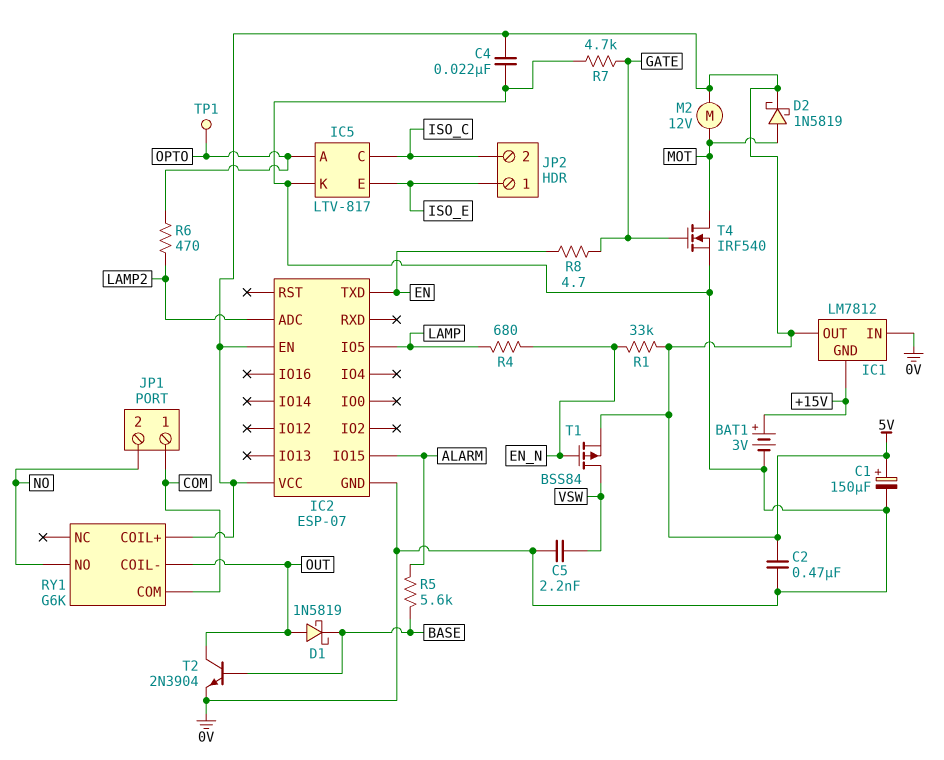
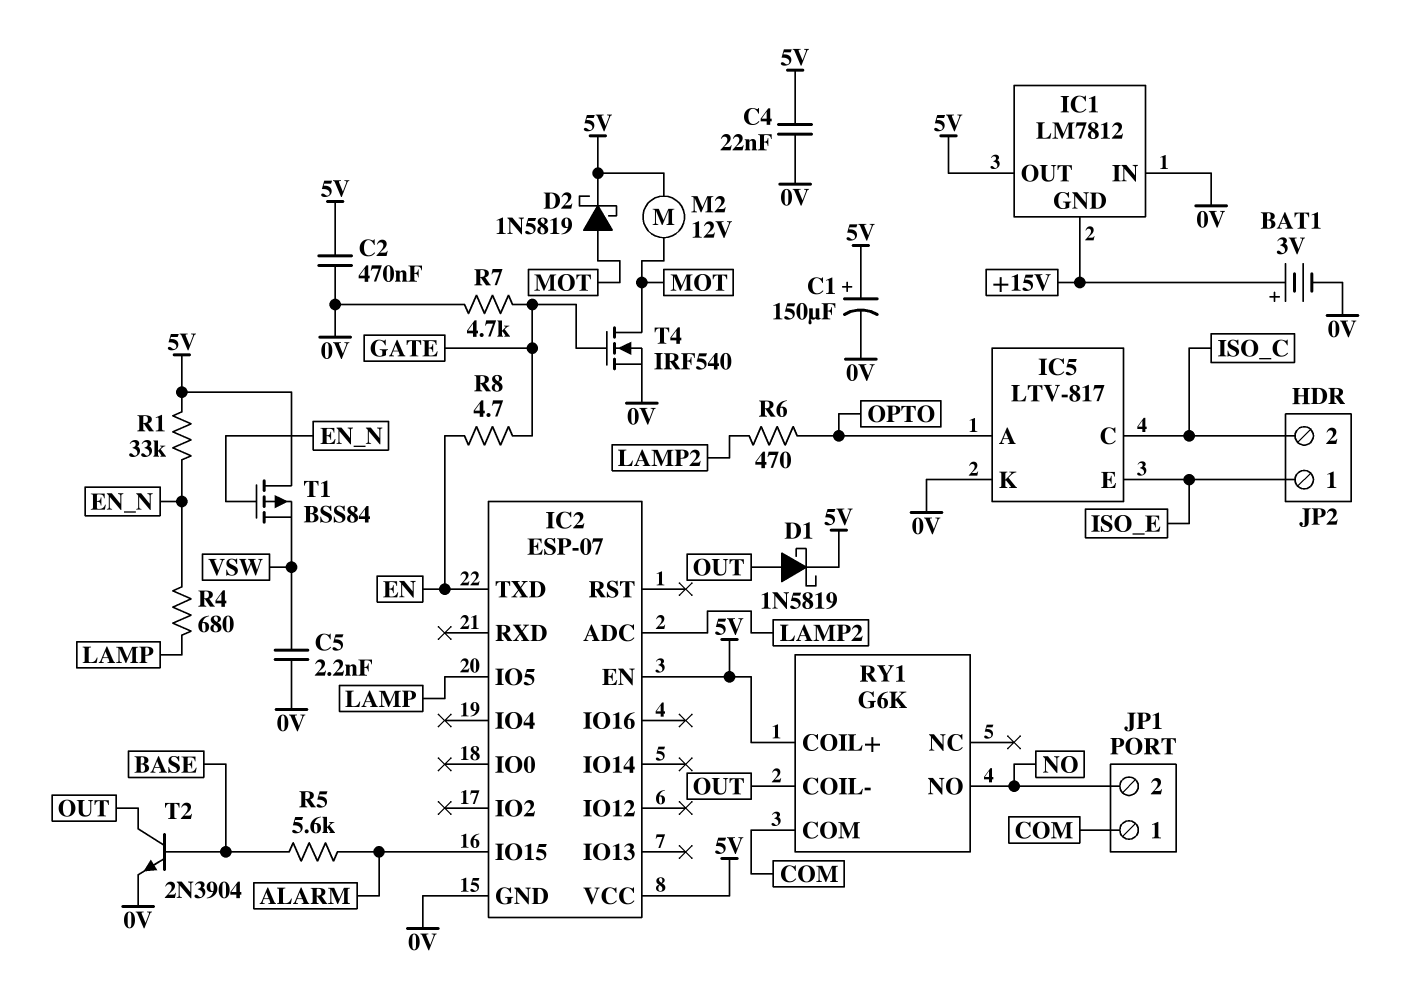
D1: schottky 1N5819 (A OUT, K BASE) -> schottky 1N5819 (A OUT, K 5V)
T1: PMOS BSS84 (G EN_N, D VSW, S 5V) -> PMOS BSS84 (G EN_N, D 5V, S VSW)
TP1: test point (OPTO) -> none

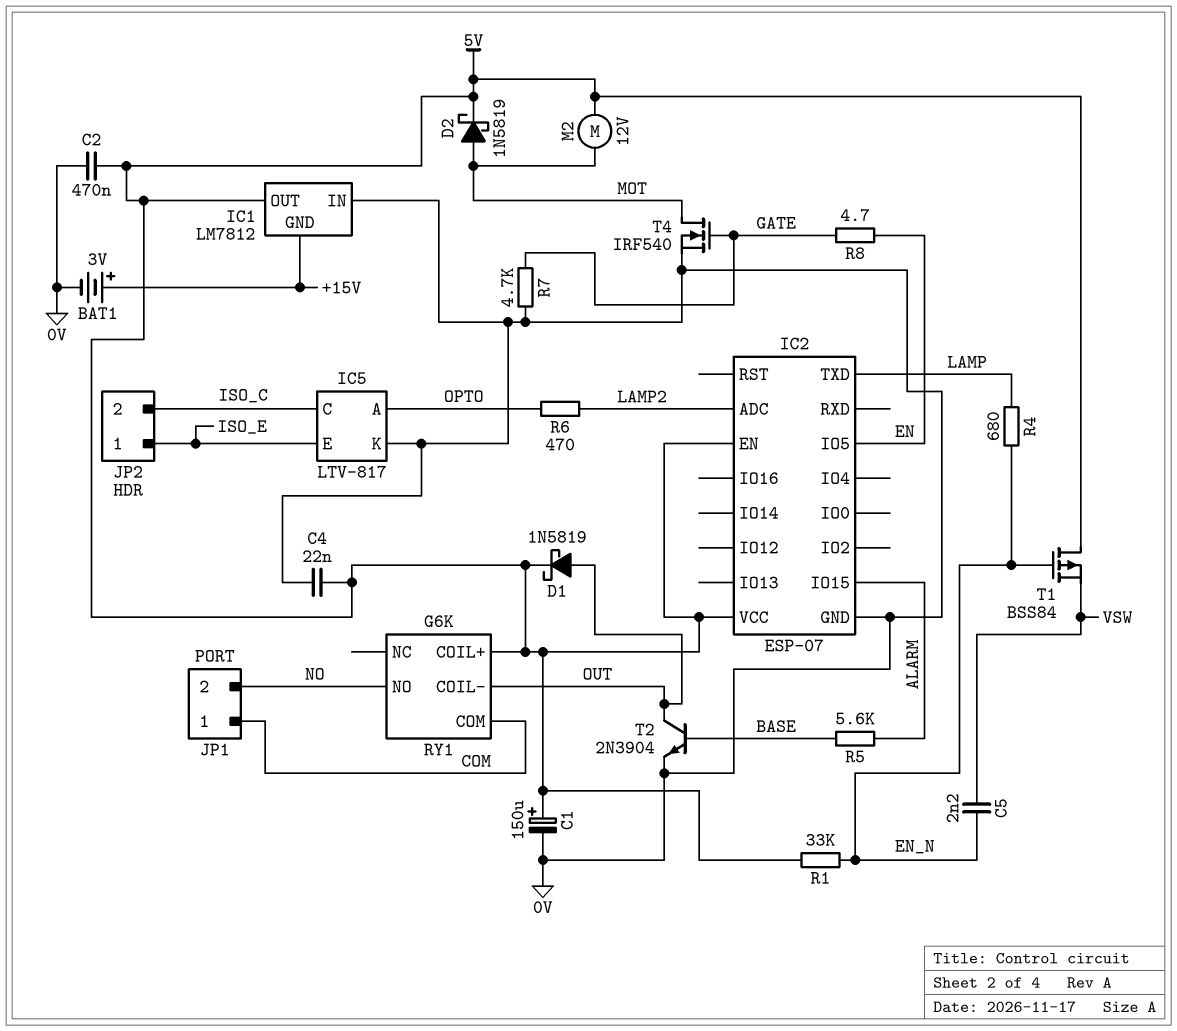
C5: 2.2nF (0V, VSW) -> 2.2nF (EN_N, VSW)
IC2 pin IO5: LAMP -> EN
IC2 pin TXD: EN -> LAMP

